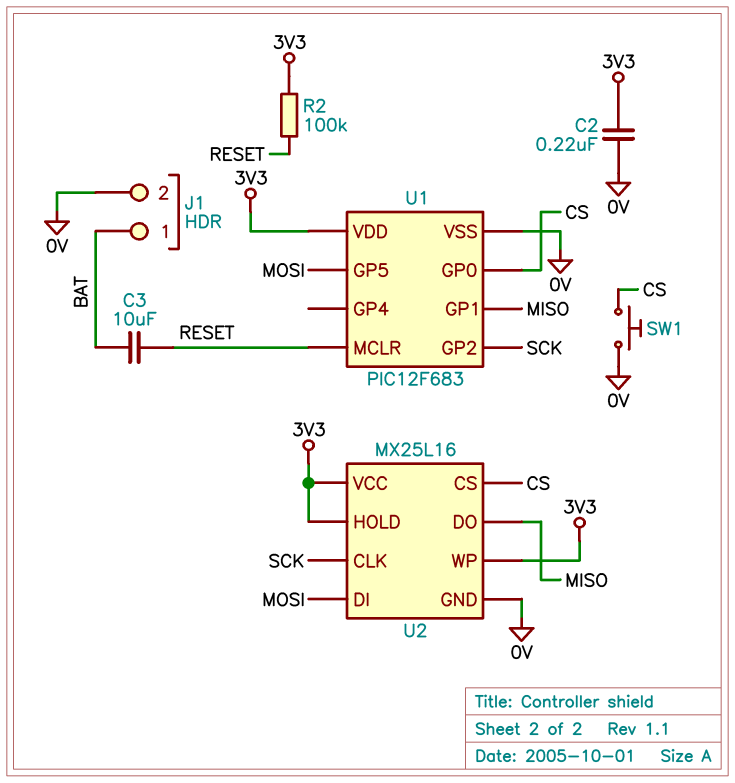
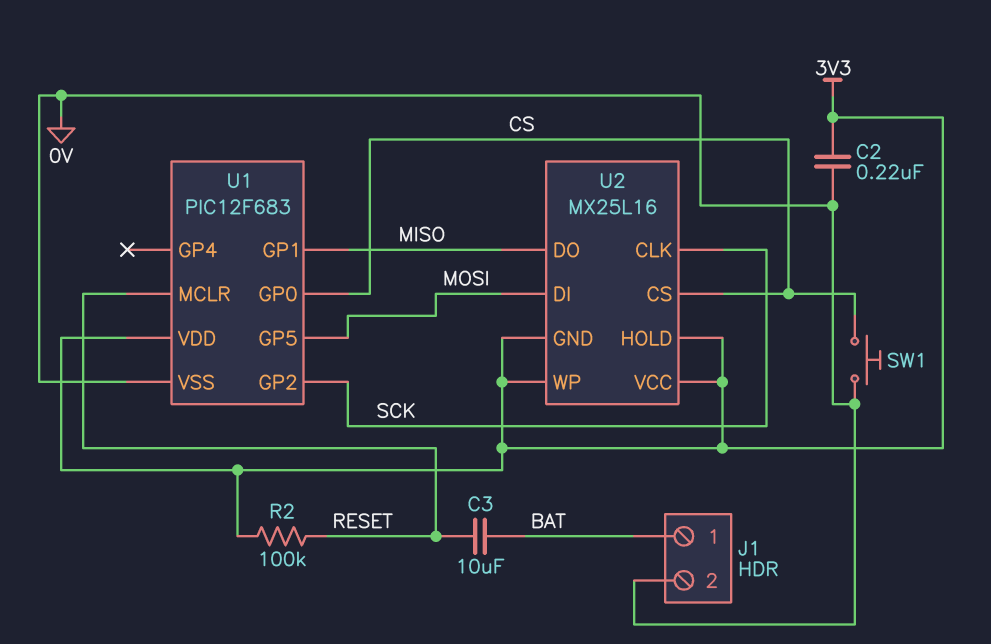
U2 pin GND: 0V -> 3V3

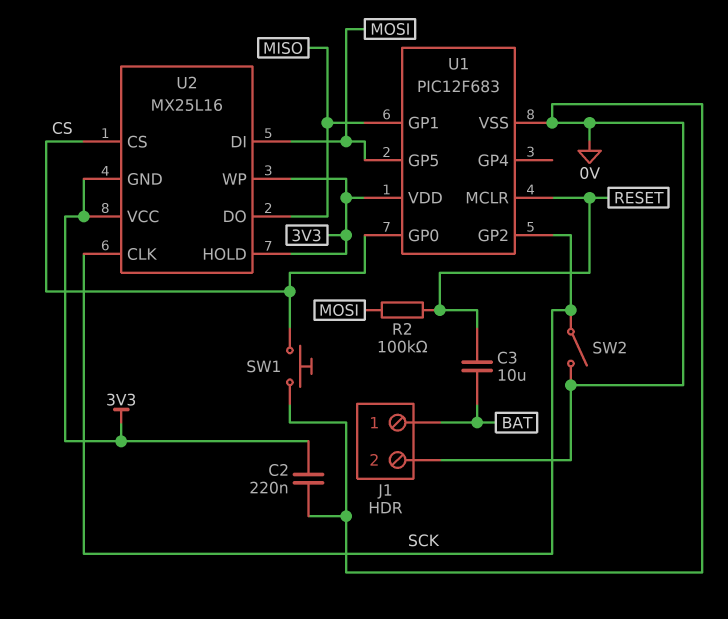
R2: 100k (3V3, RESET) -> 100k (MOSI, RESET)
SW2: none -> switch (0V, SCK)

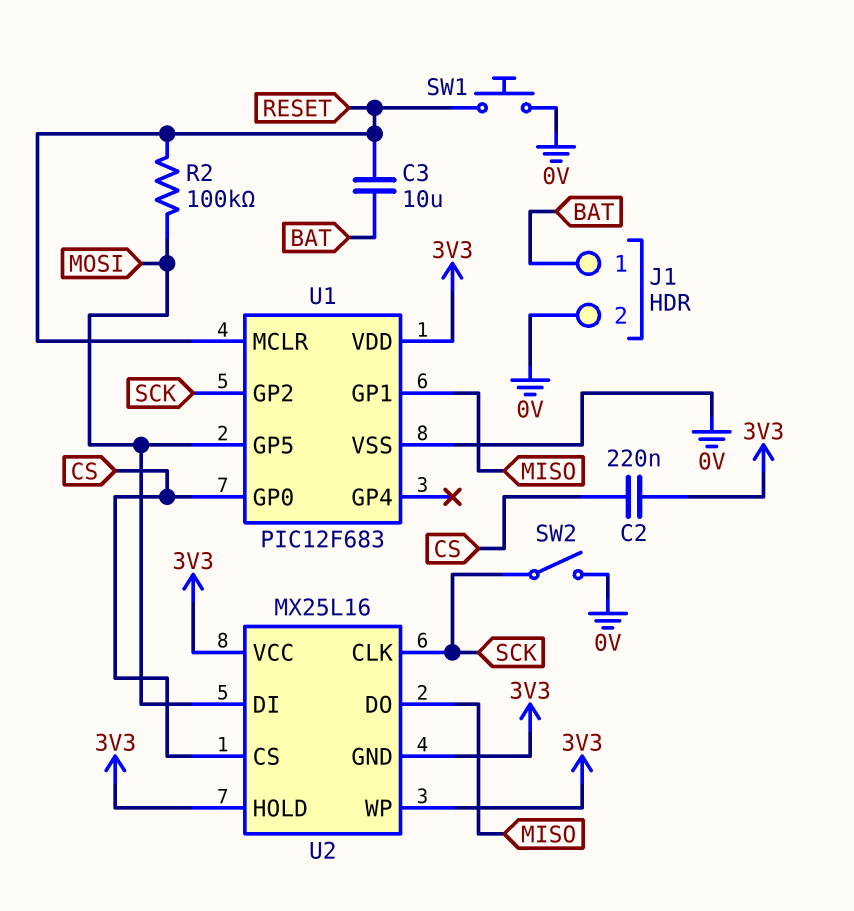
C2: 220nF (0V, 3V3) -> 220nF (3V3, CS)
SW1: button (0V, CS) -> button (0V, RESET)

